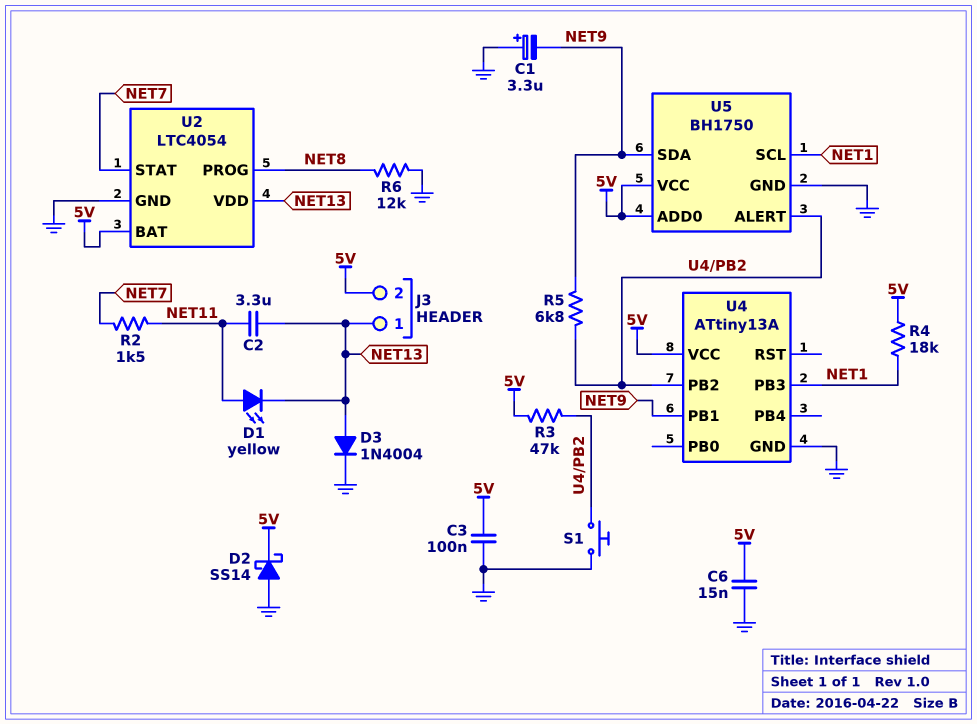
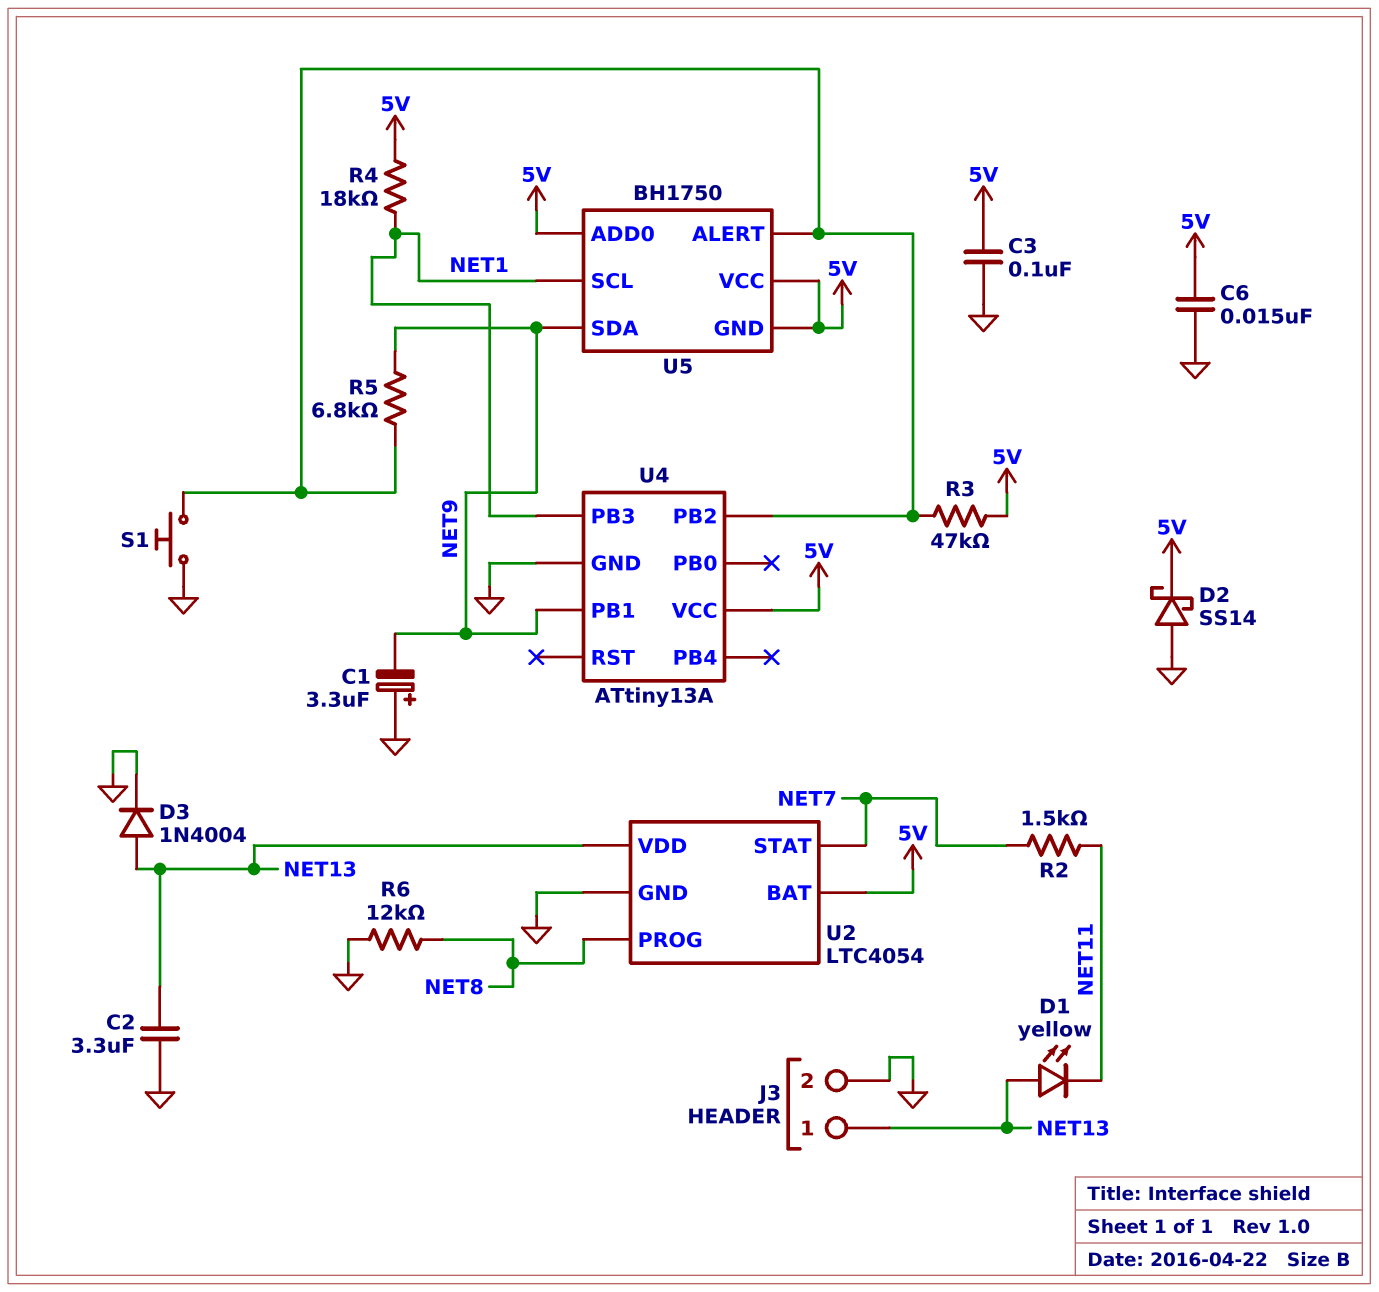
C2: 3.3uF (NET11, NET13) -> 3.3uF (GND, NET13)
D1: LED yellow (A NET11, K NET13) -> LED yellow (A NET13, K NET11)
J3 pin 2: 5V -> GND
U5 pin GND: GND -> 5V

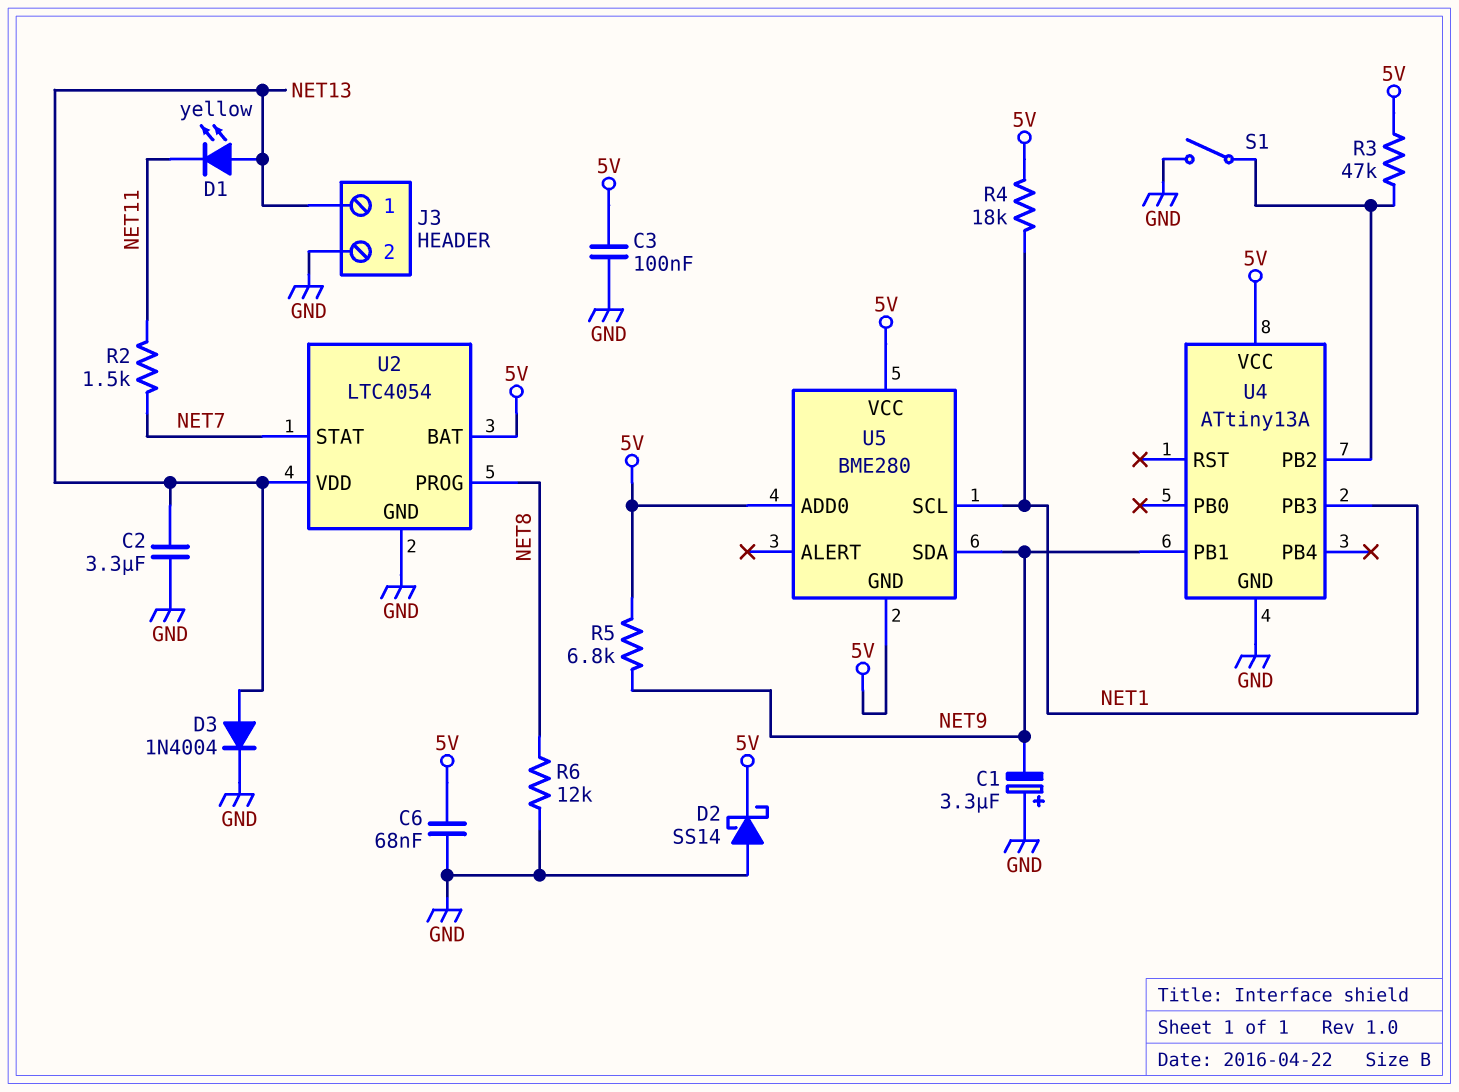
C6: 15nF (5V, GND) -> 68nF (5V, GND)
R5: 6.8k (NET9, U4/PB2) -> 6.8k (5V, NET9)
S1: button (GND, U4/PB2) -> switch (GND, U4/PB2)
U5: BH1750 -> BME280
U5 pin ALERT: U4/PB2 -> none

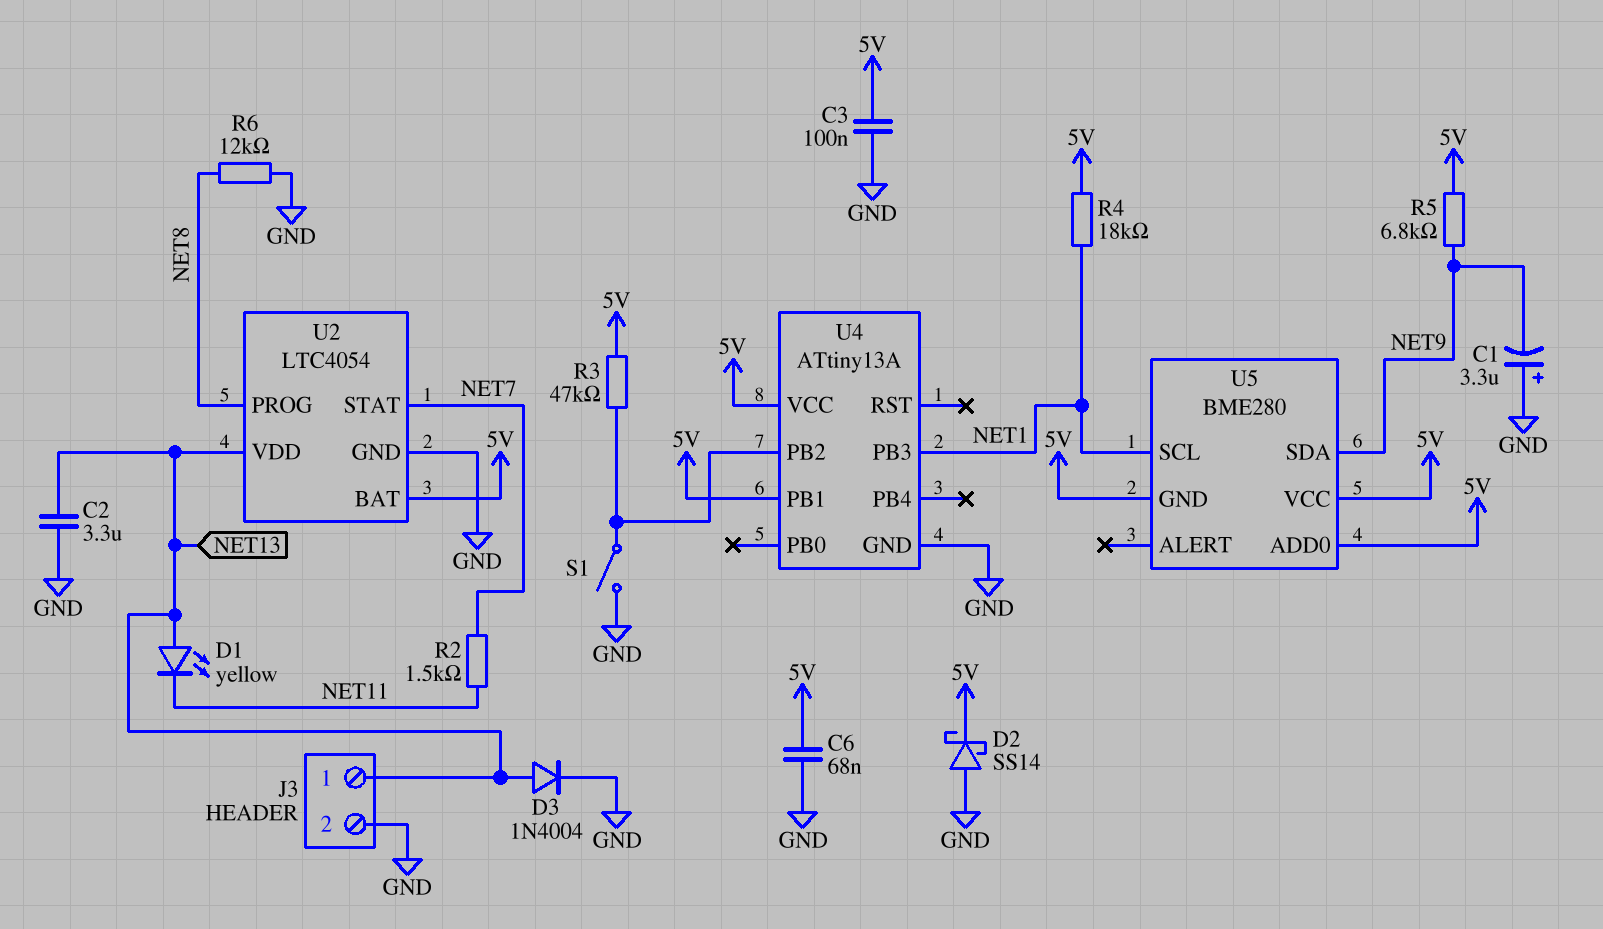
U4 pin PB1: NET9 -> 5V

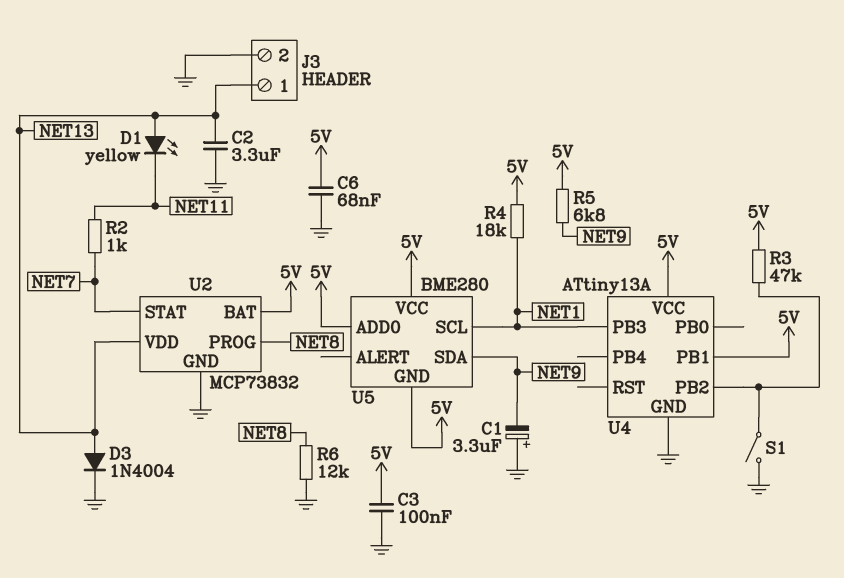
D2: schottky SS14 (A GND, K 5V) -> none
R2: 1.5k (NET7, NET11) -> 1k (NET7, NET11)
U2: LTC4054 -> MCP73832

